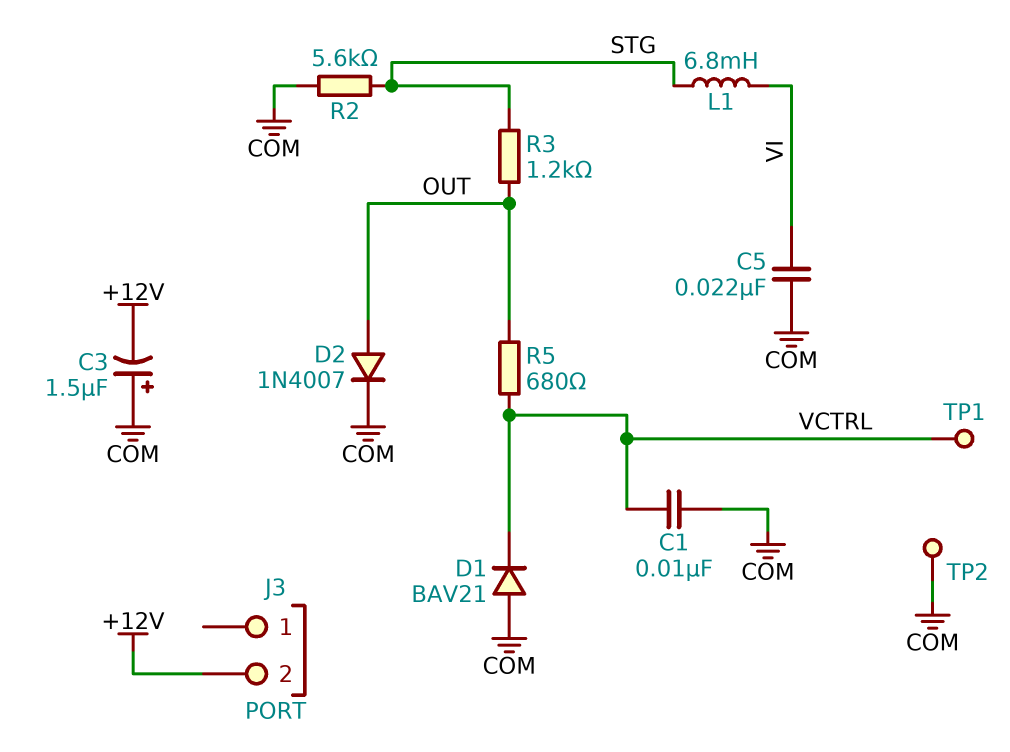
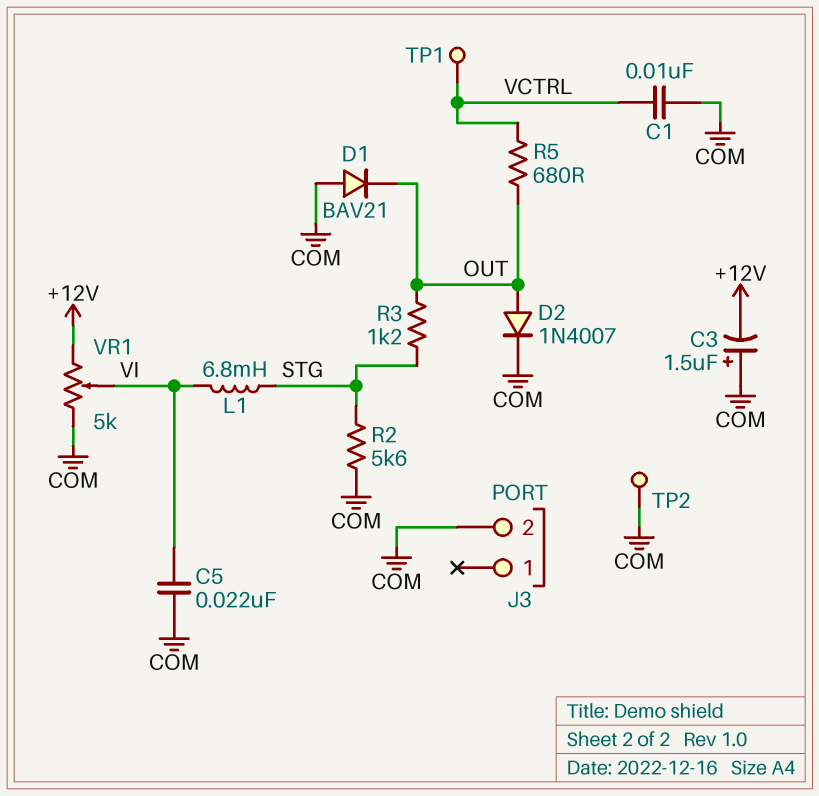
D1: diode BAV21 (A COM, K VCTRL) -> diode BAV21 (A COM, K OUT)
J3 pin 2: +12V -> COM
VR1: none -> 5k (+12V, COM, wiper VI)

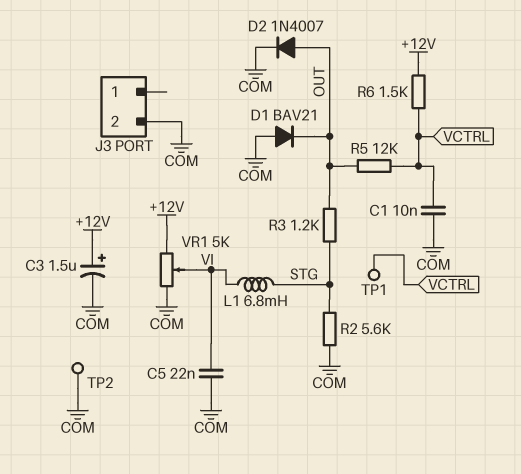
C3: 1.5uF (plus COM, minus +12V) -> 1.5uF (plus +12V, minus COM)
R5: 680 (OUT, VCTRL) -> 12k (OUT, VCTRL)
R6: none -> 1.5k (+12V, VCTRL)

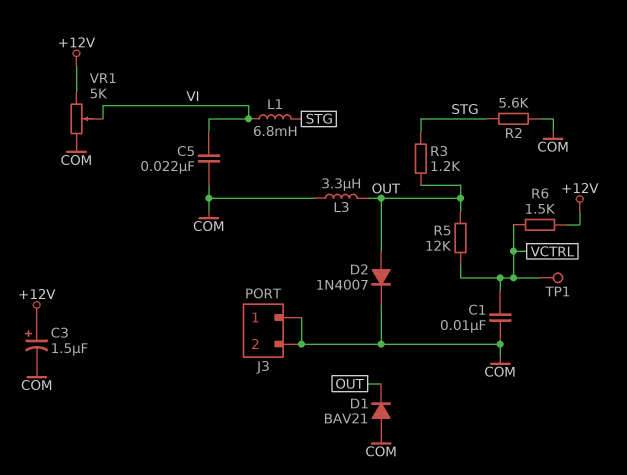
J3 pin 1: none -> COM
L3: none -> 3.3uH (COM, OUT)
TP2: test point (COM) -> none

